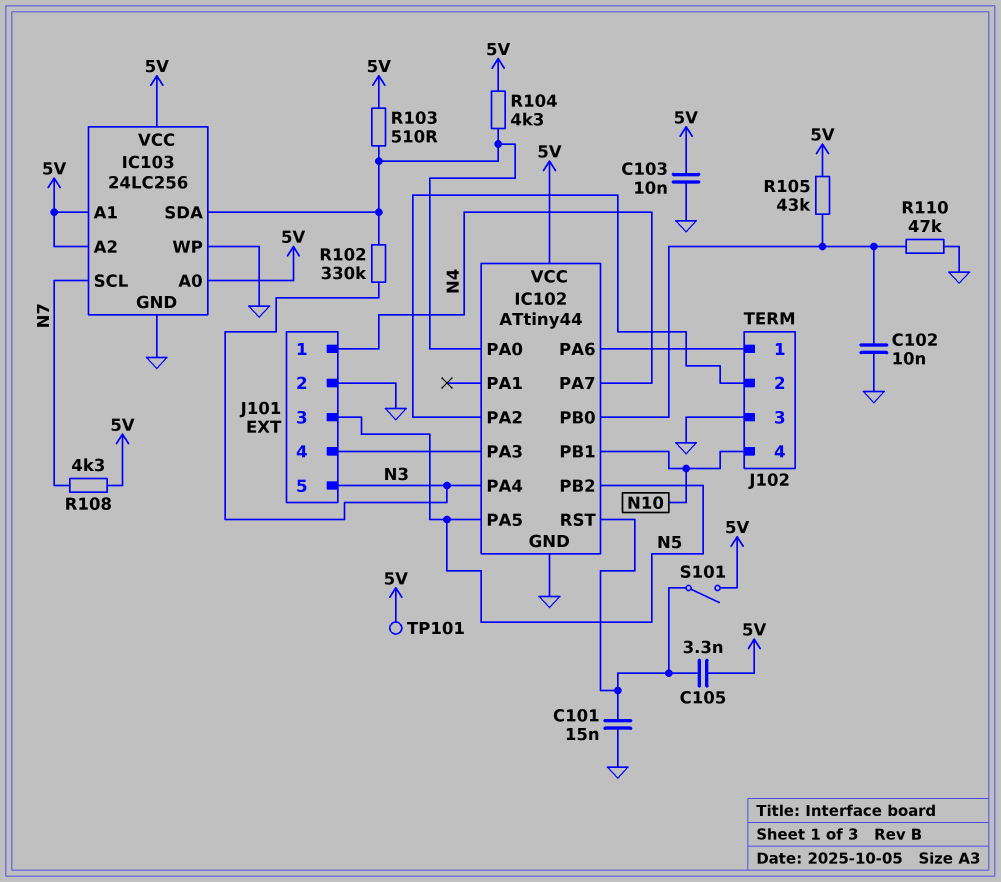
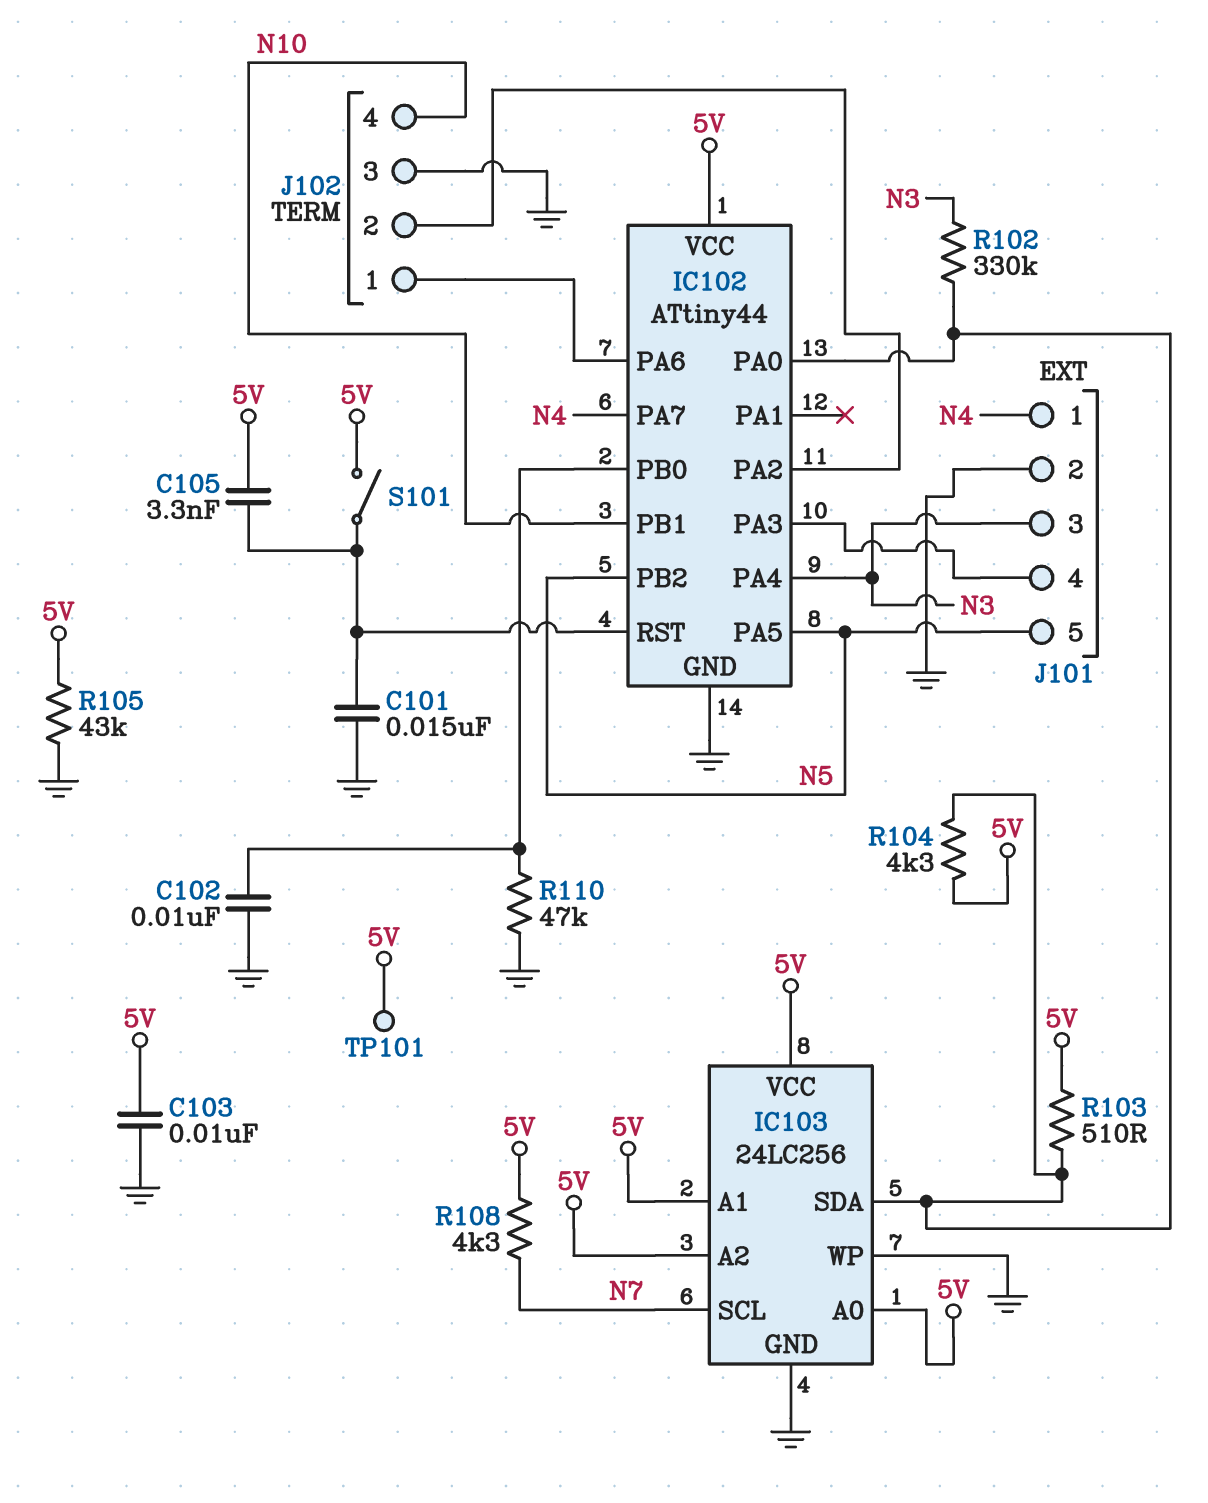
J101 pin 3: N5 -> N3
J101 pin 5: N3 -> N5
R105: 43k (5V, IC102/PB0) -> 43k (5V, GND)

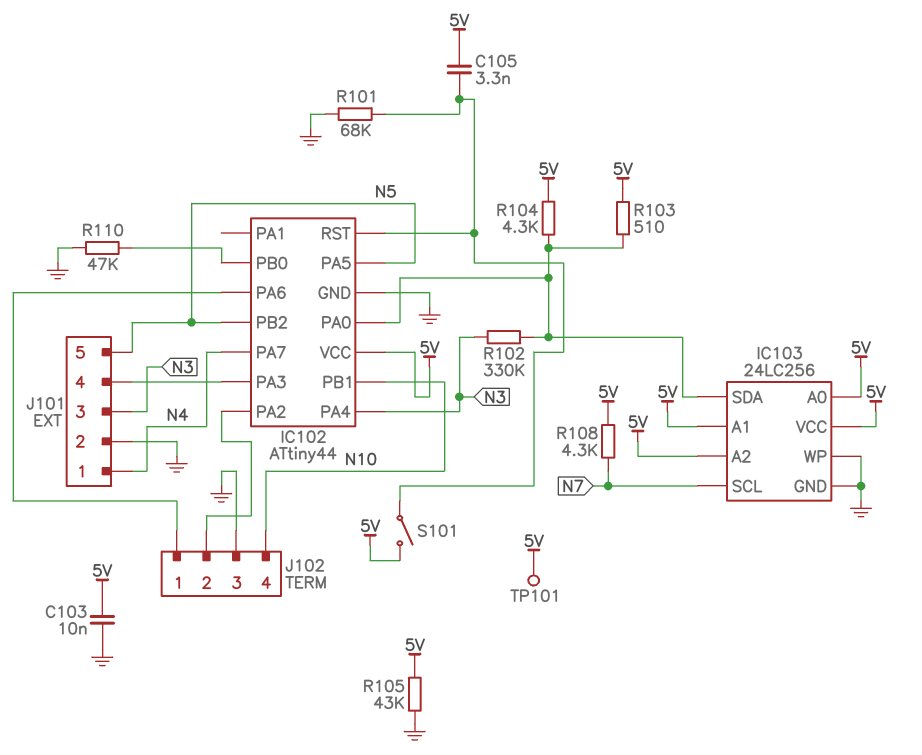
C101: 15nF (GND, IC102/RST) -> none
C102: 10nF (GND, IC102/PB0) -> none
R101: none -> 68k (GND, IC102/RST)

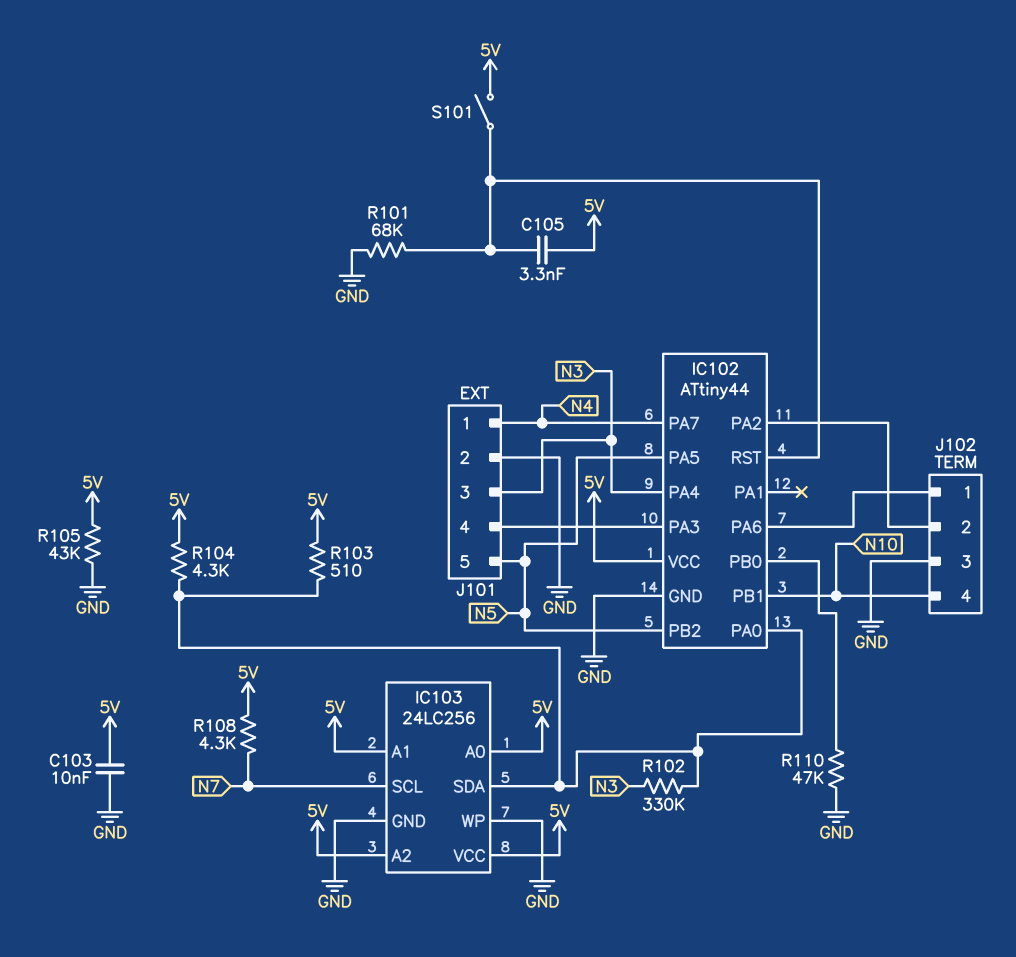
TP101: test point (5V) -> none

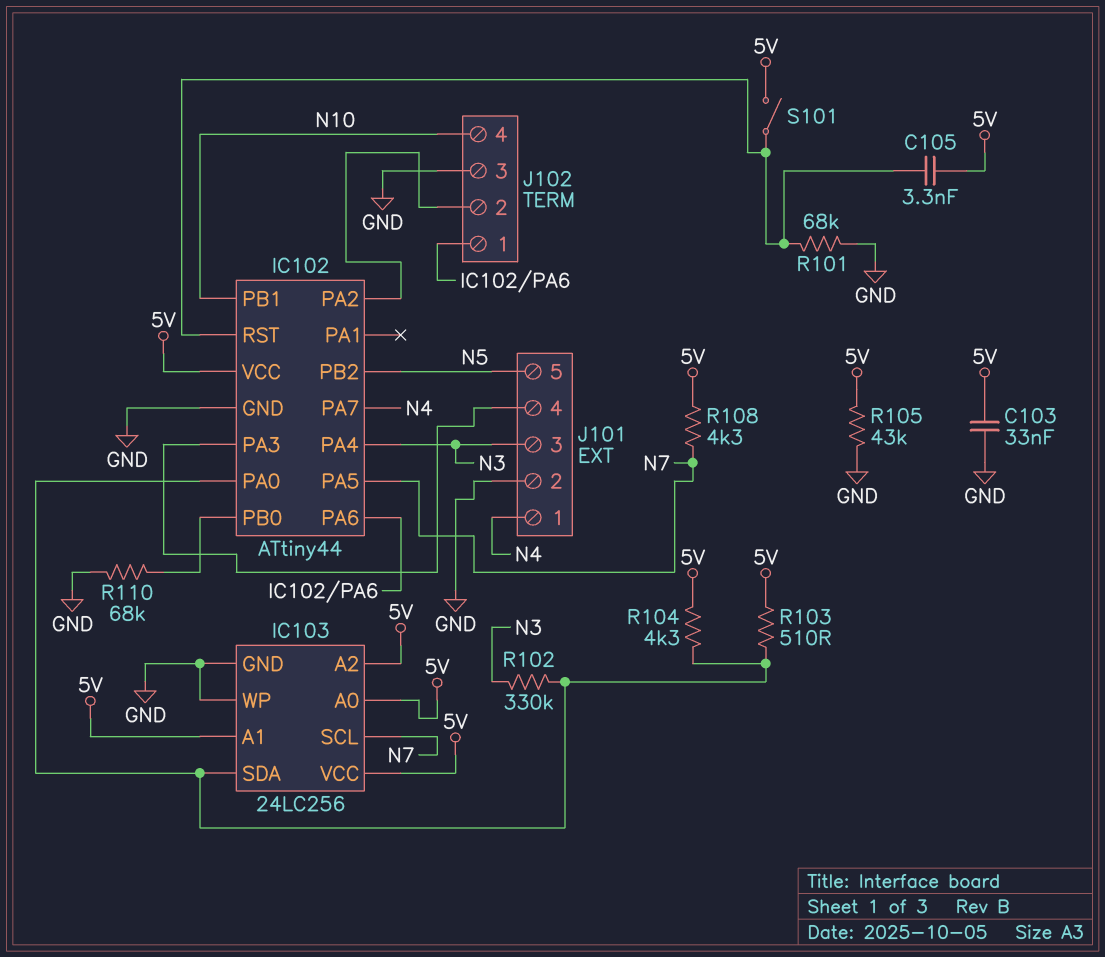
C103: 10nF (5V, GND) -> 33nF (5V, GND)
IC102 pin PA5: N5 -> N7
R110: 47k (GND, IC102/PB0) -> 68k (GND, IC102/PB0)

